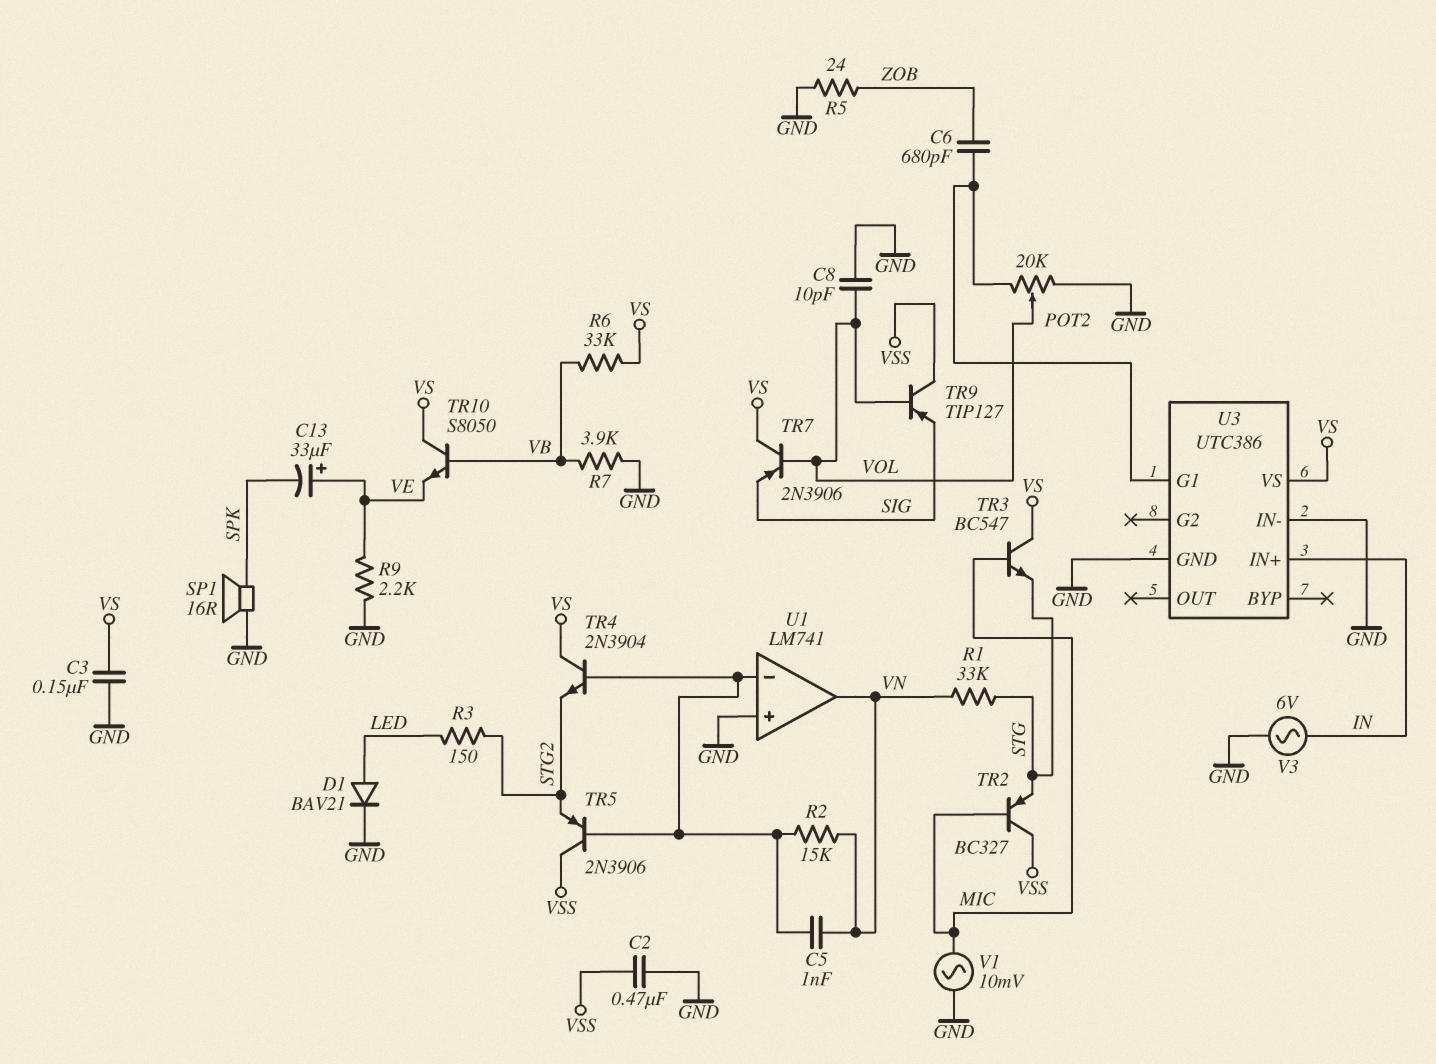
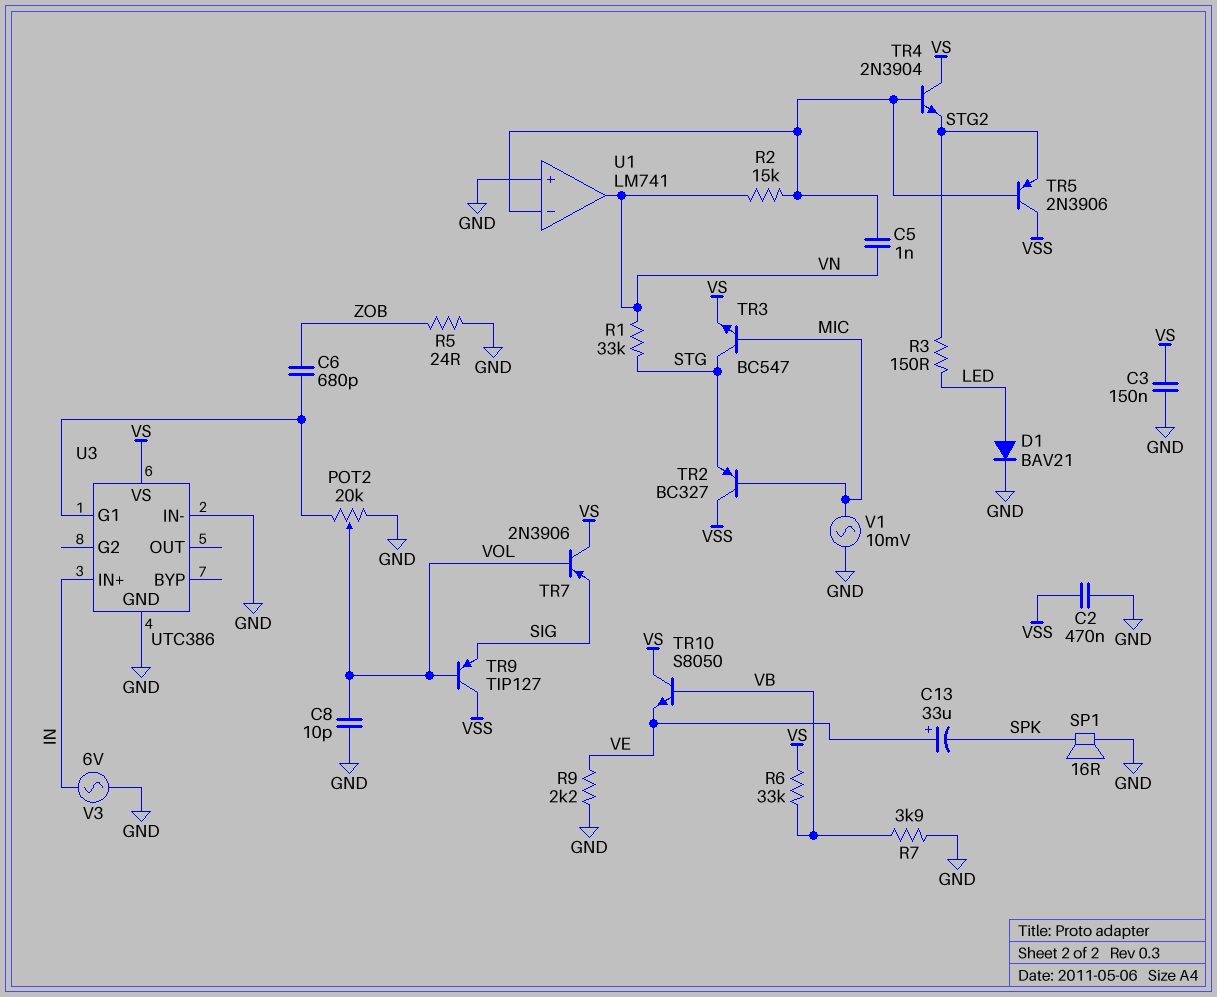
TR3: NPN BC547 (B MIC, C VS, E STG) -> NPN BC547 (B MIC, C STG, E VS)

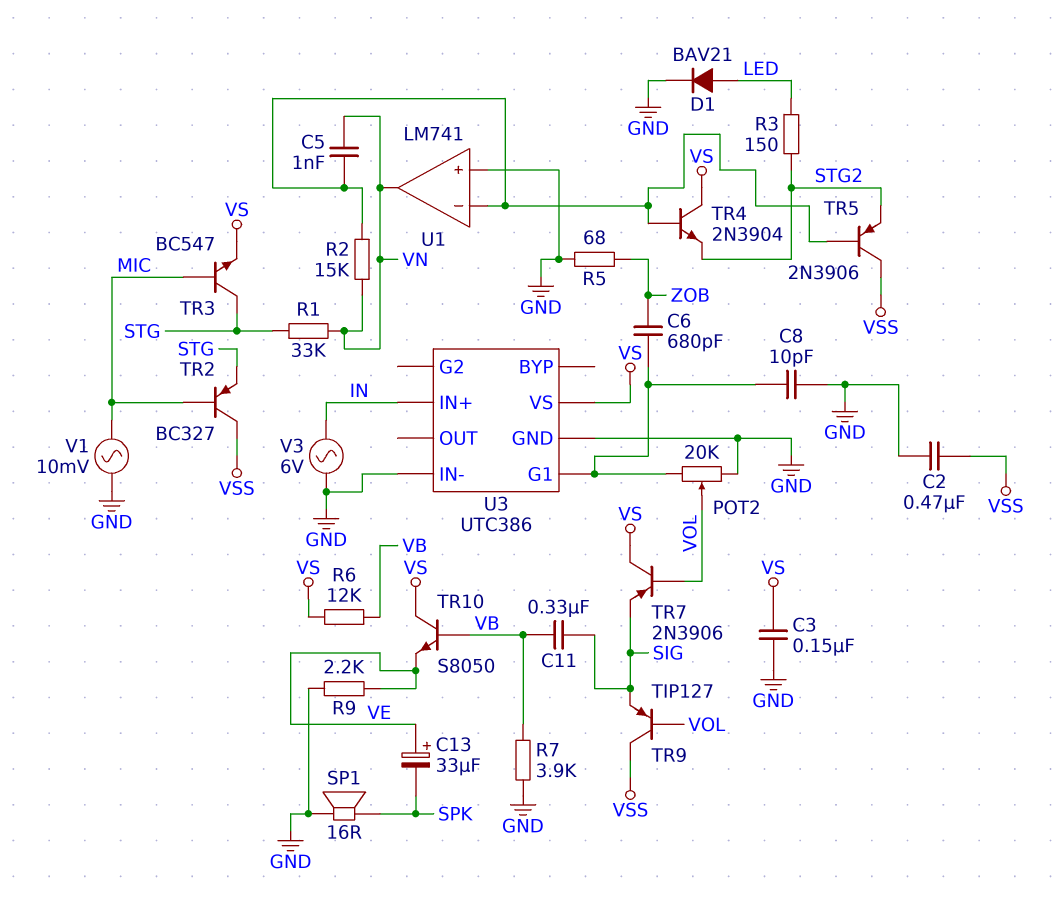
C8: 10pF (GND, VOL) -> 10pF (GND, U3/G1)
C11: none -> 330nF (SIG, VB)
R5: 24 (GND, ZOB) -> 68 (GND, ZOB)
R6: 33k (VB, VS) -> 12k (VB, VS)

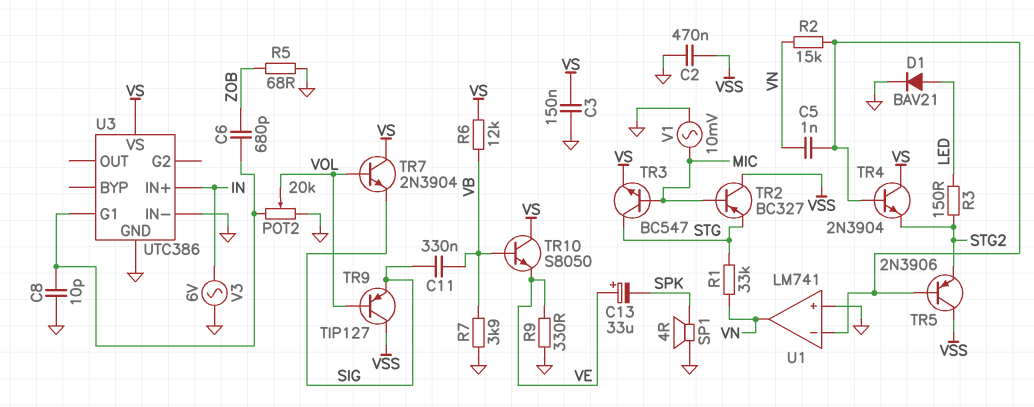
R9: 2.2k (GND, VE) -> 330 (GND, VE)
SP1: speaker 16R (GND, SPK) -> speaker 4R (GND, SPK)
TR7: PNP 2N3906 (B VOL, C VS, E SIG) -> NPN 2N3904 (B VOL, C VS, E SIG)

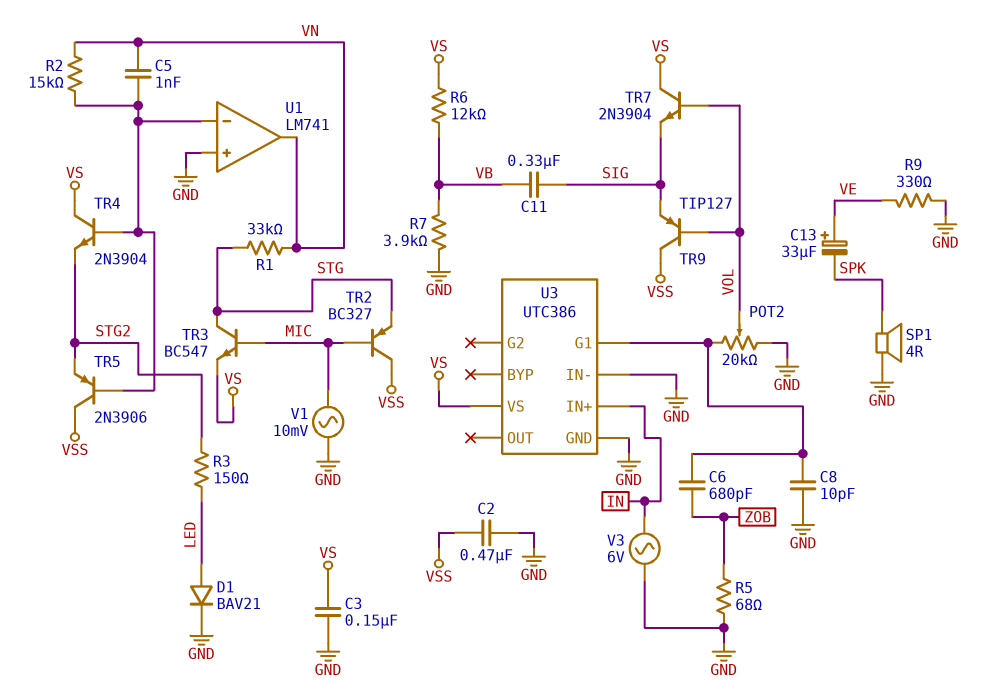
TR10: NPN S8050 (B VB, C VS, E VE) -> none

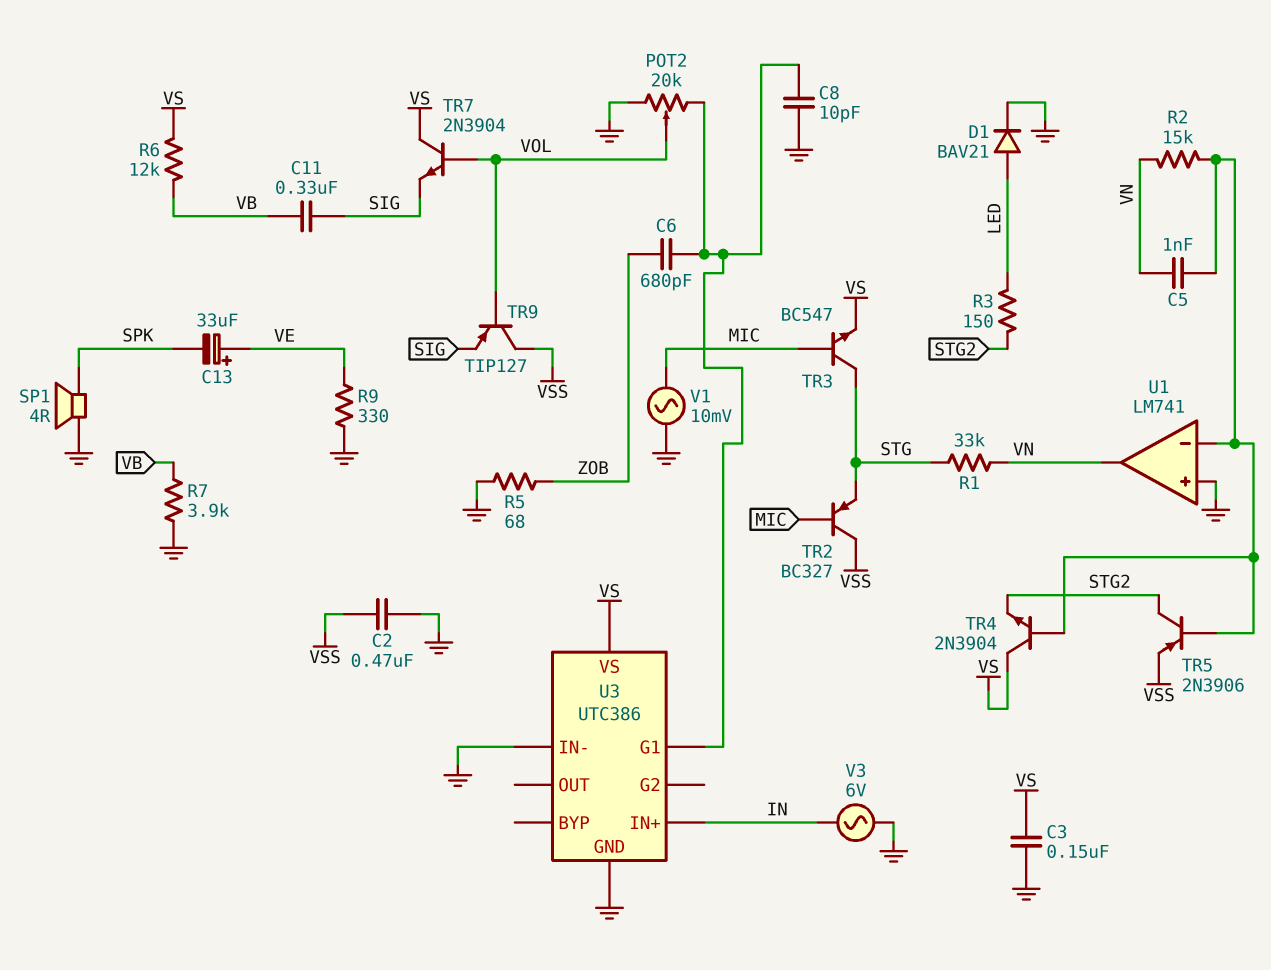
TR5: PNP 2N3906 (B U1/in-, C VSS, E STG2) -> PNP 2N3906 (B U1/in-, C STG2, E VSS)

